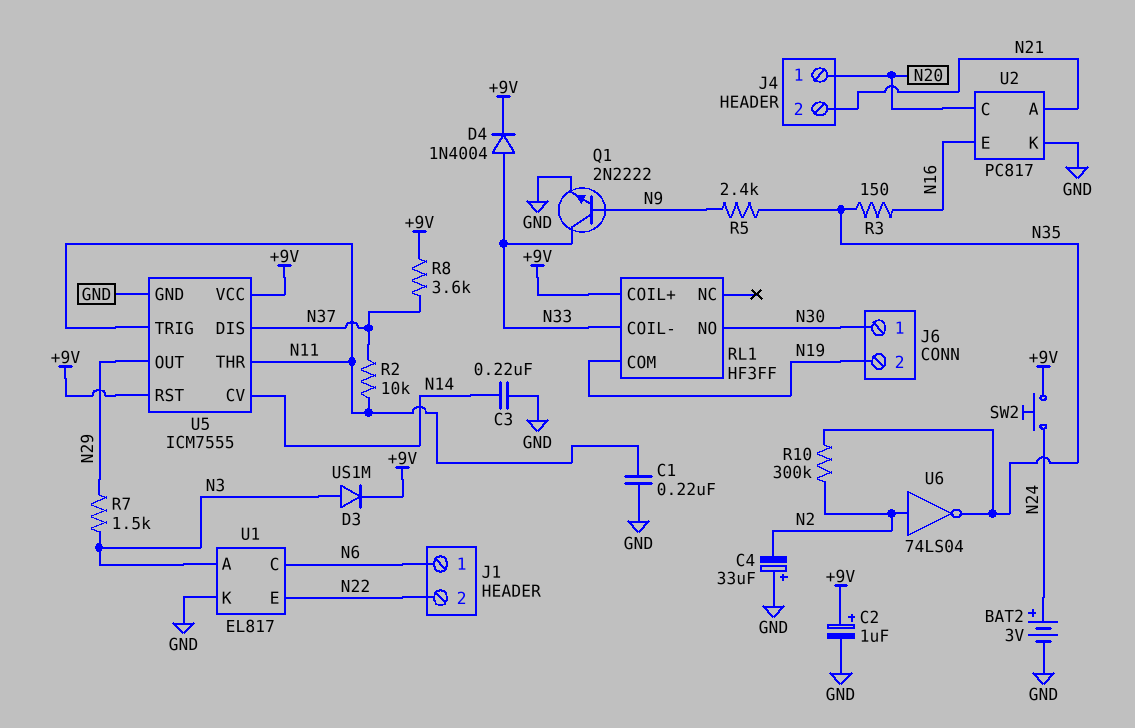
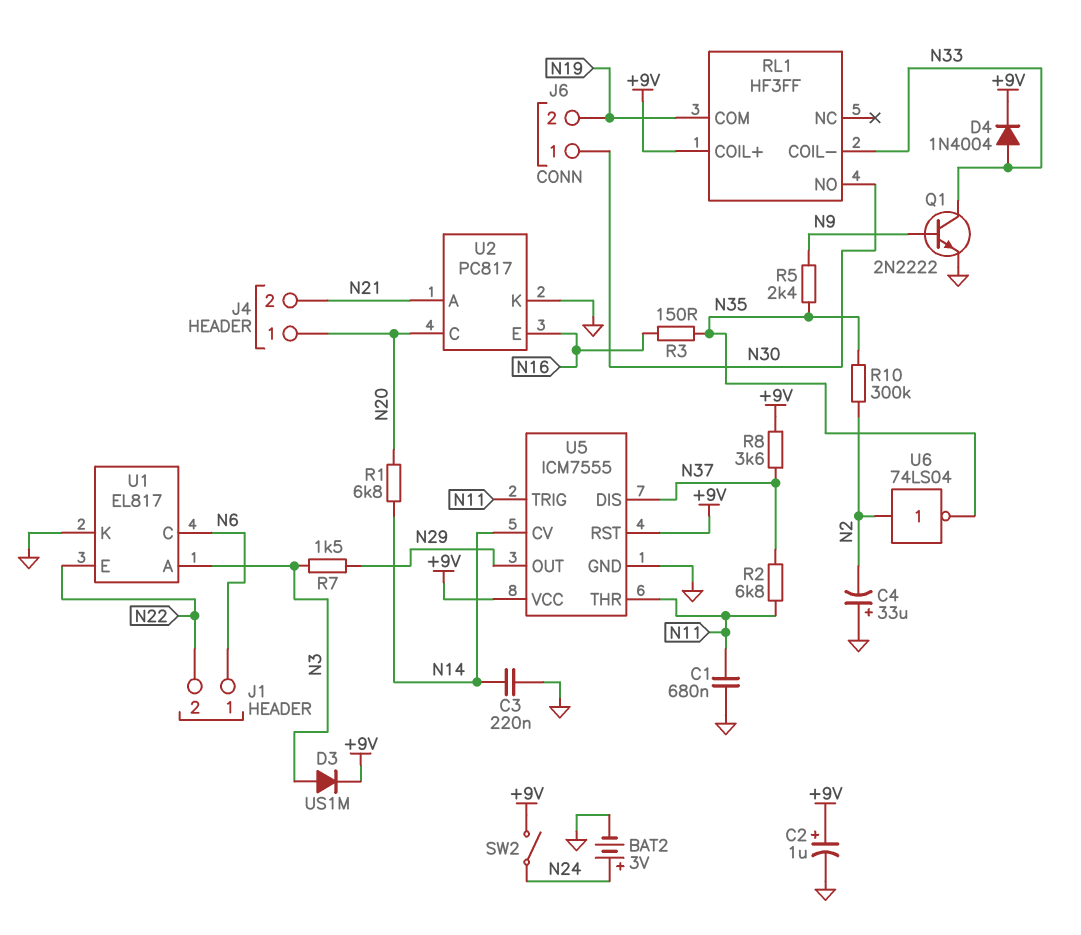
C1: 220nF (GND, N11) -> 680nF (GND, N11)
R1: none -> 6.8k (N14, N20)
R2: 10k (N11, N37) -> 6.8k (N11, N37)
SW2: button (+9V, N24) -> switch (+9V, N24)

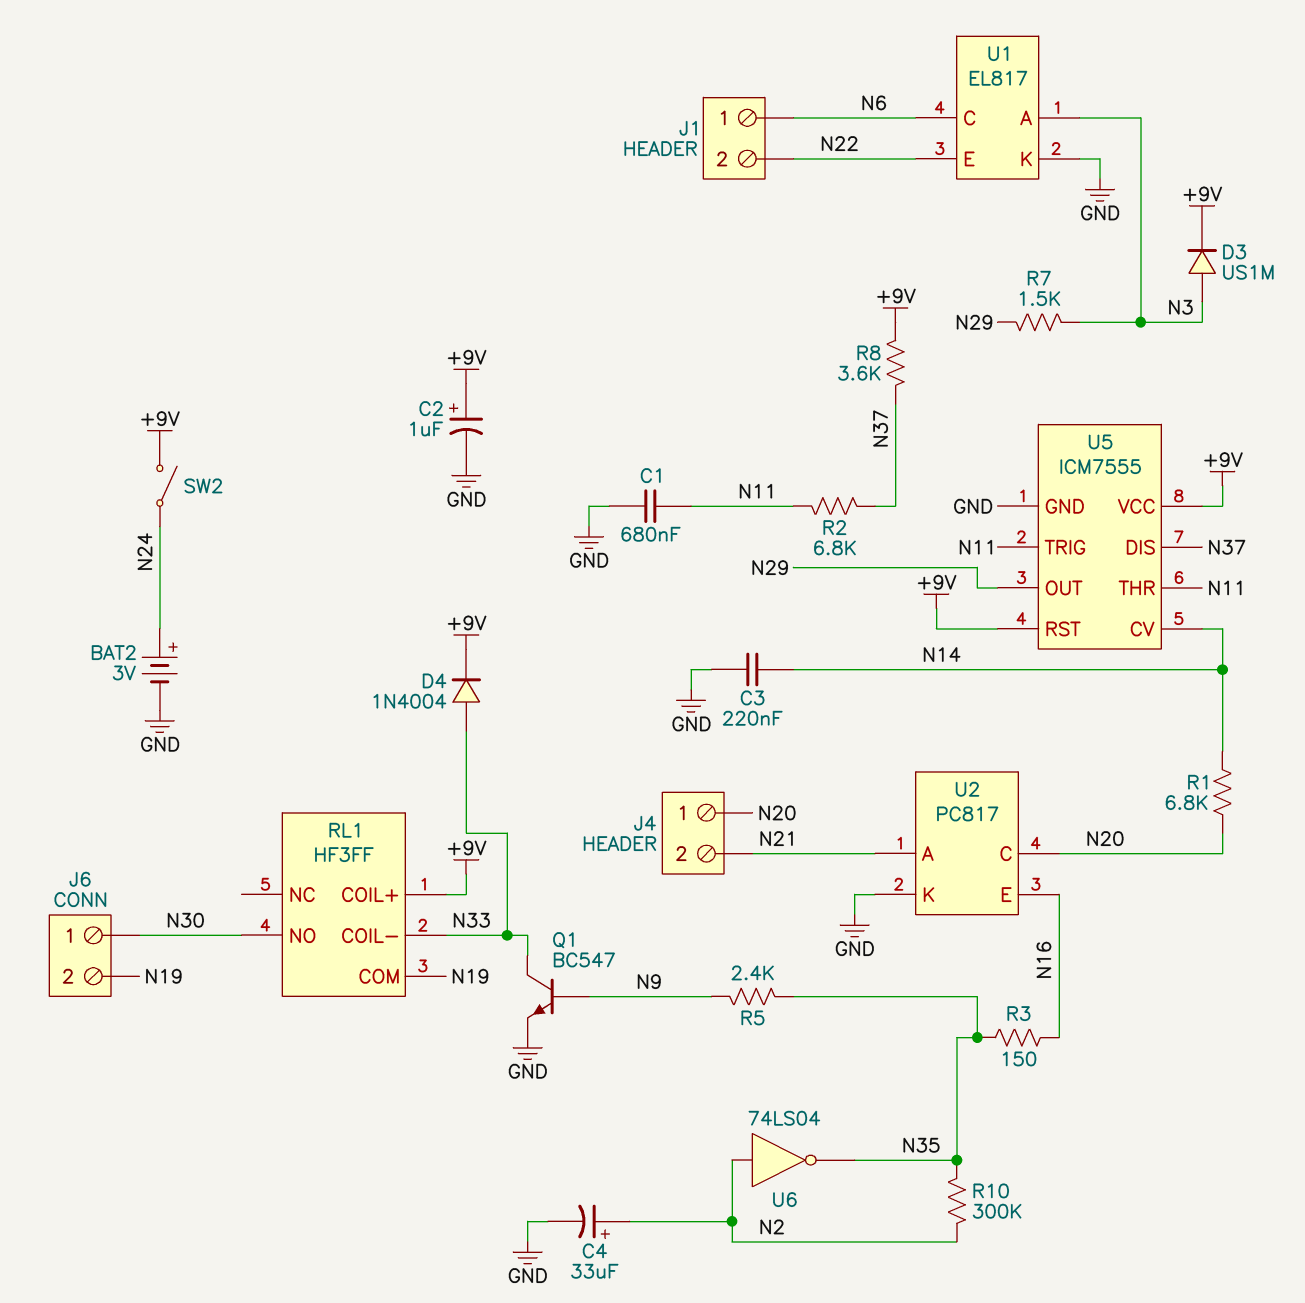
C4: 33uF (plus GND, minus N2) -> 33uF (plus N2, minus GND)
Q1: NPN 2N2222 (B N9, C N33, E GND) -> NPN BC547 (B N9, C N33, E GND)

